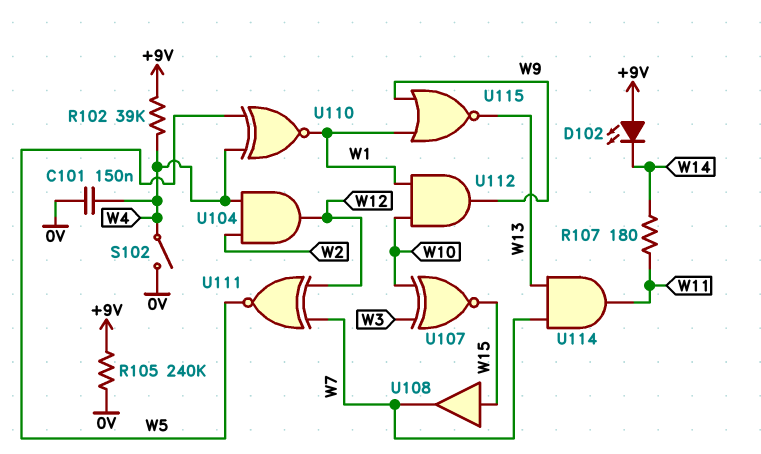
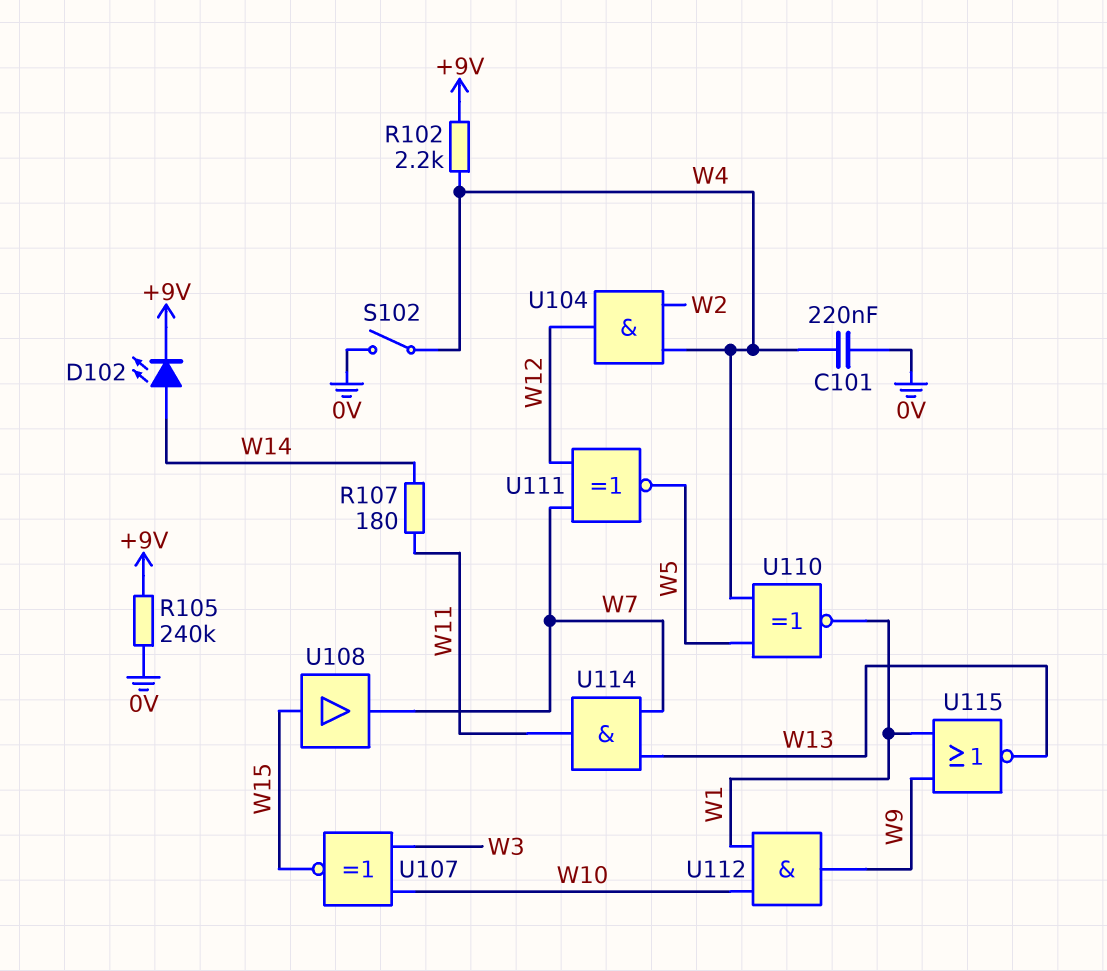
C101: 150nF (0V, W4) -> 220nF (0V, W4)
D102: LED (A +9V, K W14) -> LED (A W14, K +9V)
R102: 39k (+9V, W4) -> 2.2k (+9V, W4)

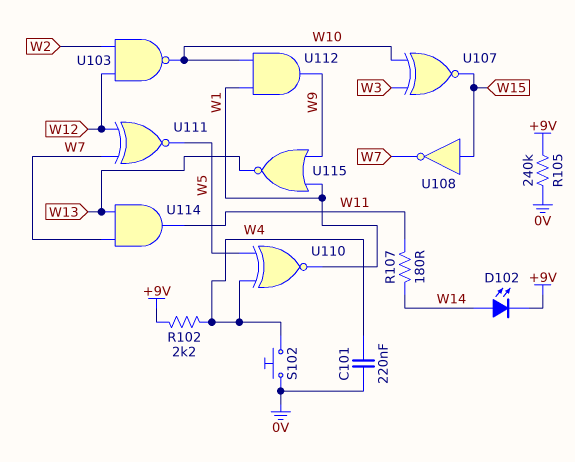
S102: switch (0V, W4) -> button (0V, W4)
U103: none -> NAND (in W2, in W12, out W10)
U104: AND (in W2, in W4, out W12) -> none
U108: buffer (in W15, out W7) -> NOT (in W15, out W7)

